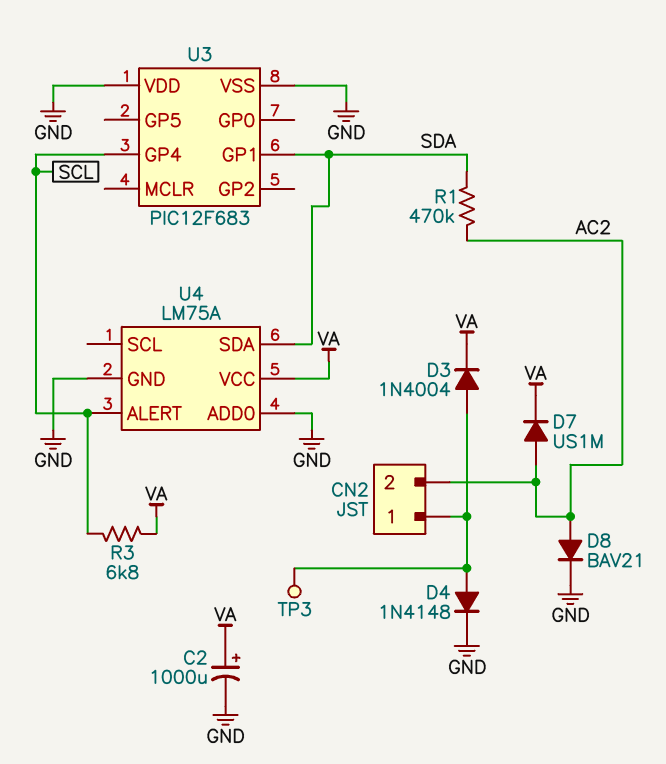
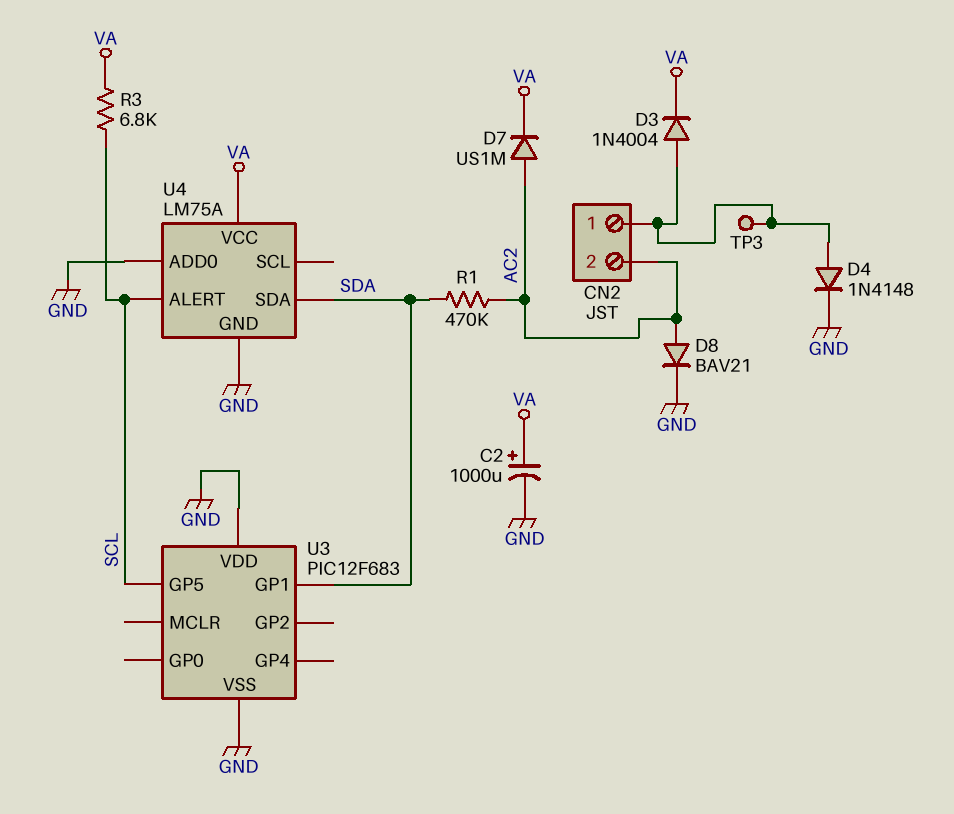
U3 pin GP4: SCL -> none
U3 pin GP5: none -> SCL

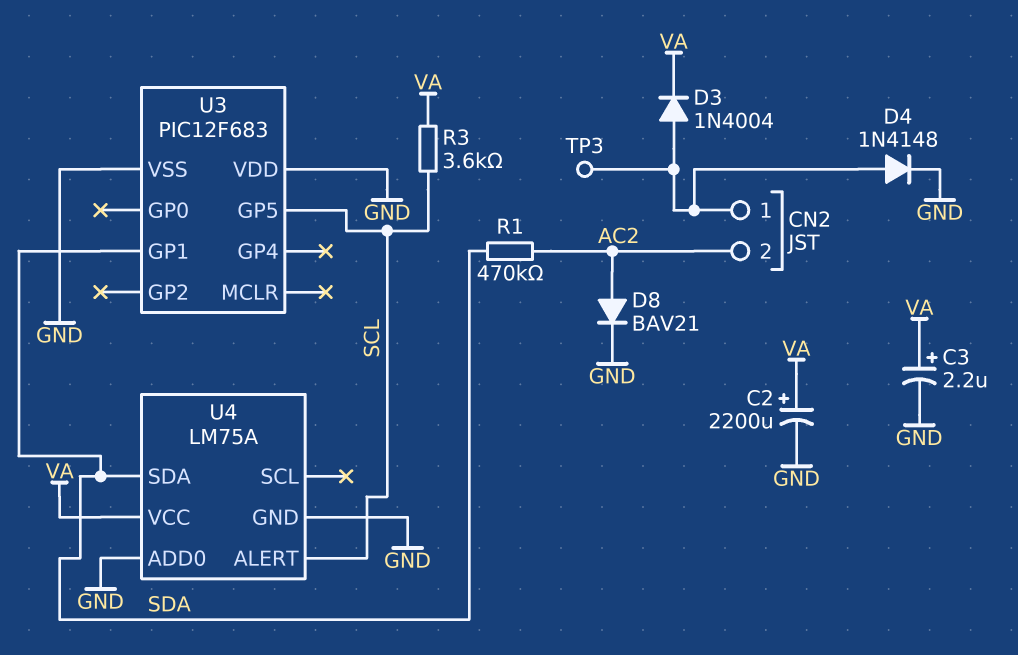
C2: 1000uF (plus VA, minus GND) -> 2200uF (plus VA, minus GND)
C3: none -> 2.2uF (plus VA, minus GND)
D7: diode US1M (A AC2, K VA) -> none
R3: 6.8k (SCL, VA) -> 3.6k (SCL, VA)

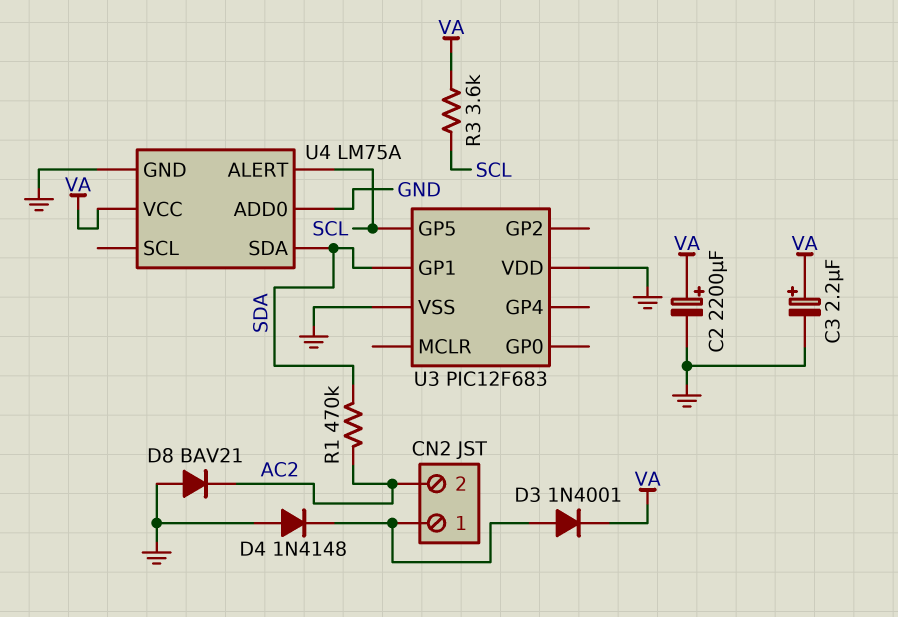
D3: diode 1N4004 (A CN2/1, K VA) -> diode 1N4001 (A CN2/1, K VA)
D4: diode 1N4148 (A CN2/1, K GND) -> diode 1N4148 (A GND, K CN2/1)
D8: diode BAV21 (A AC2, K GND) -> diode BAV21 (A GND, K AC2)
TP3: test point (CN2/1) -> none

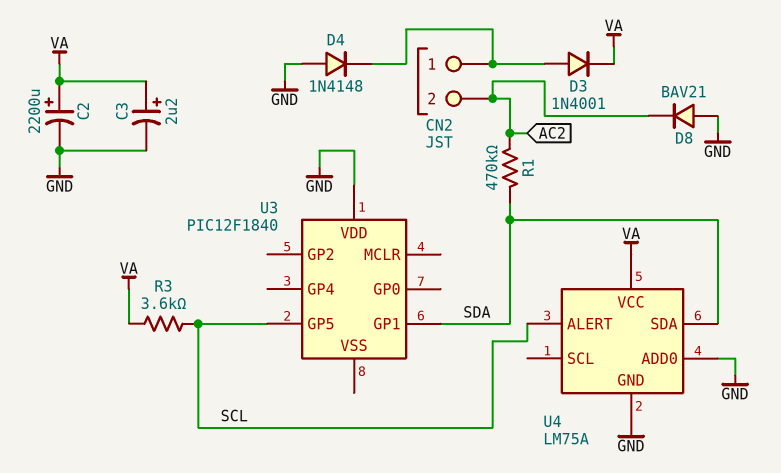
U3: PIC12F683 -> PIC12F1840
U3 pin VSS: GND -> none

